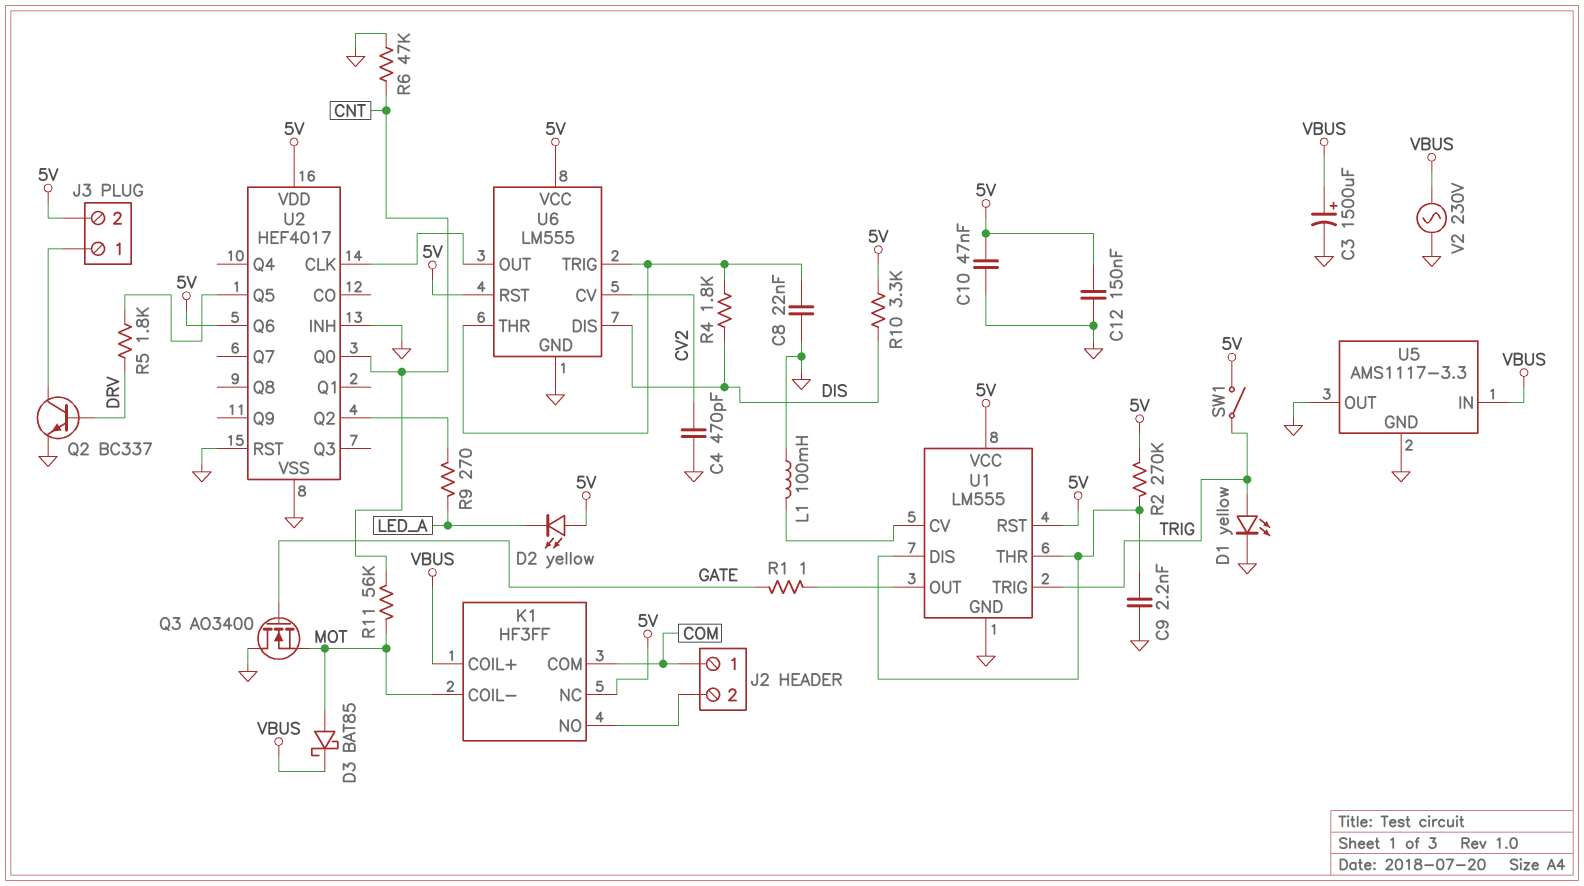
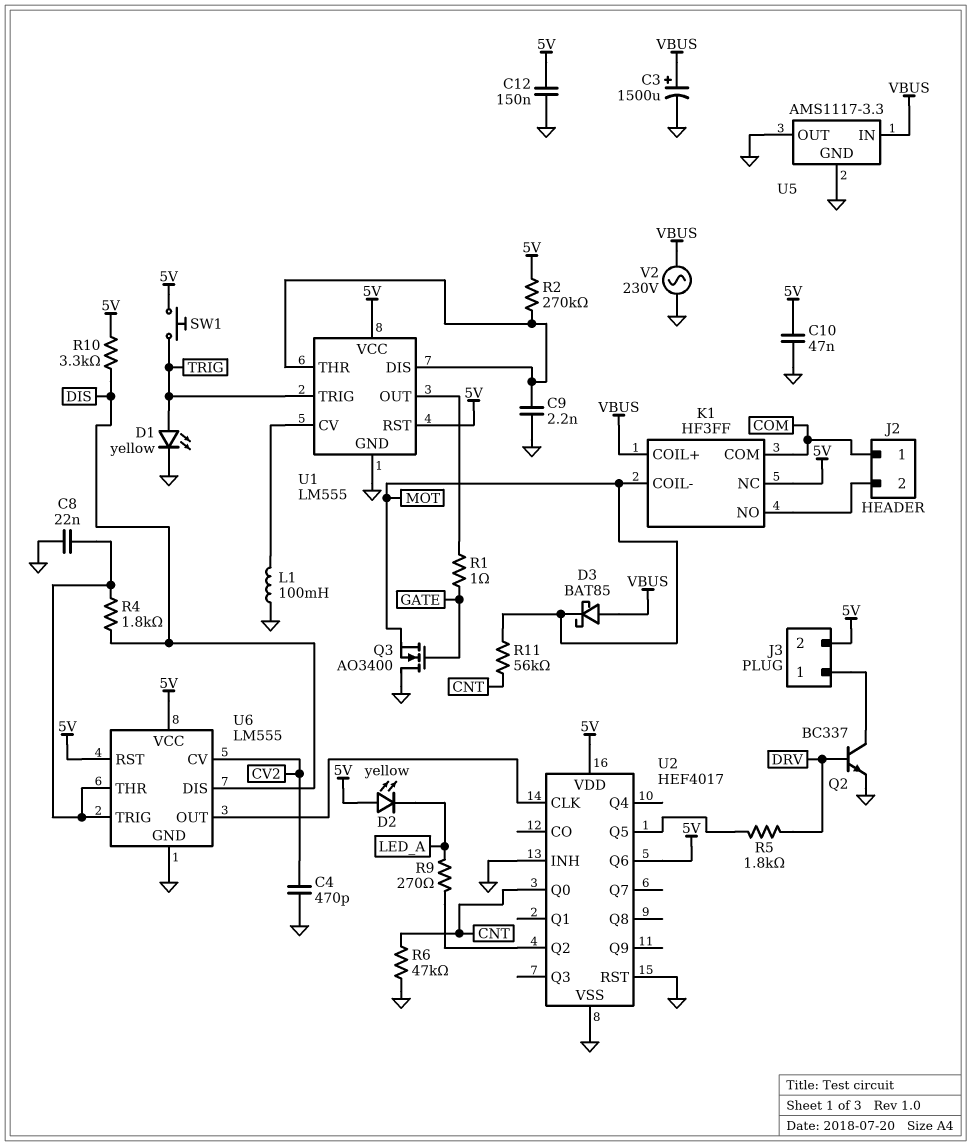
D3: schottky BAT85 (A MOT, K VBUS) -> schottky BAT85 (A VBUS, K MOT)
SW1: switch (5V, TRIG) -> button (5V, TRIG)

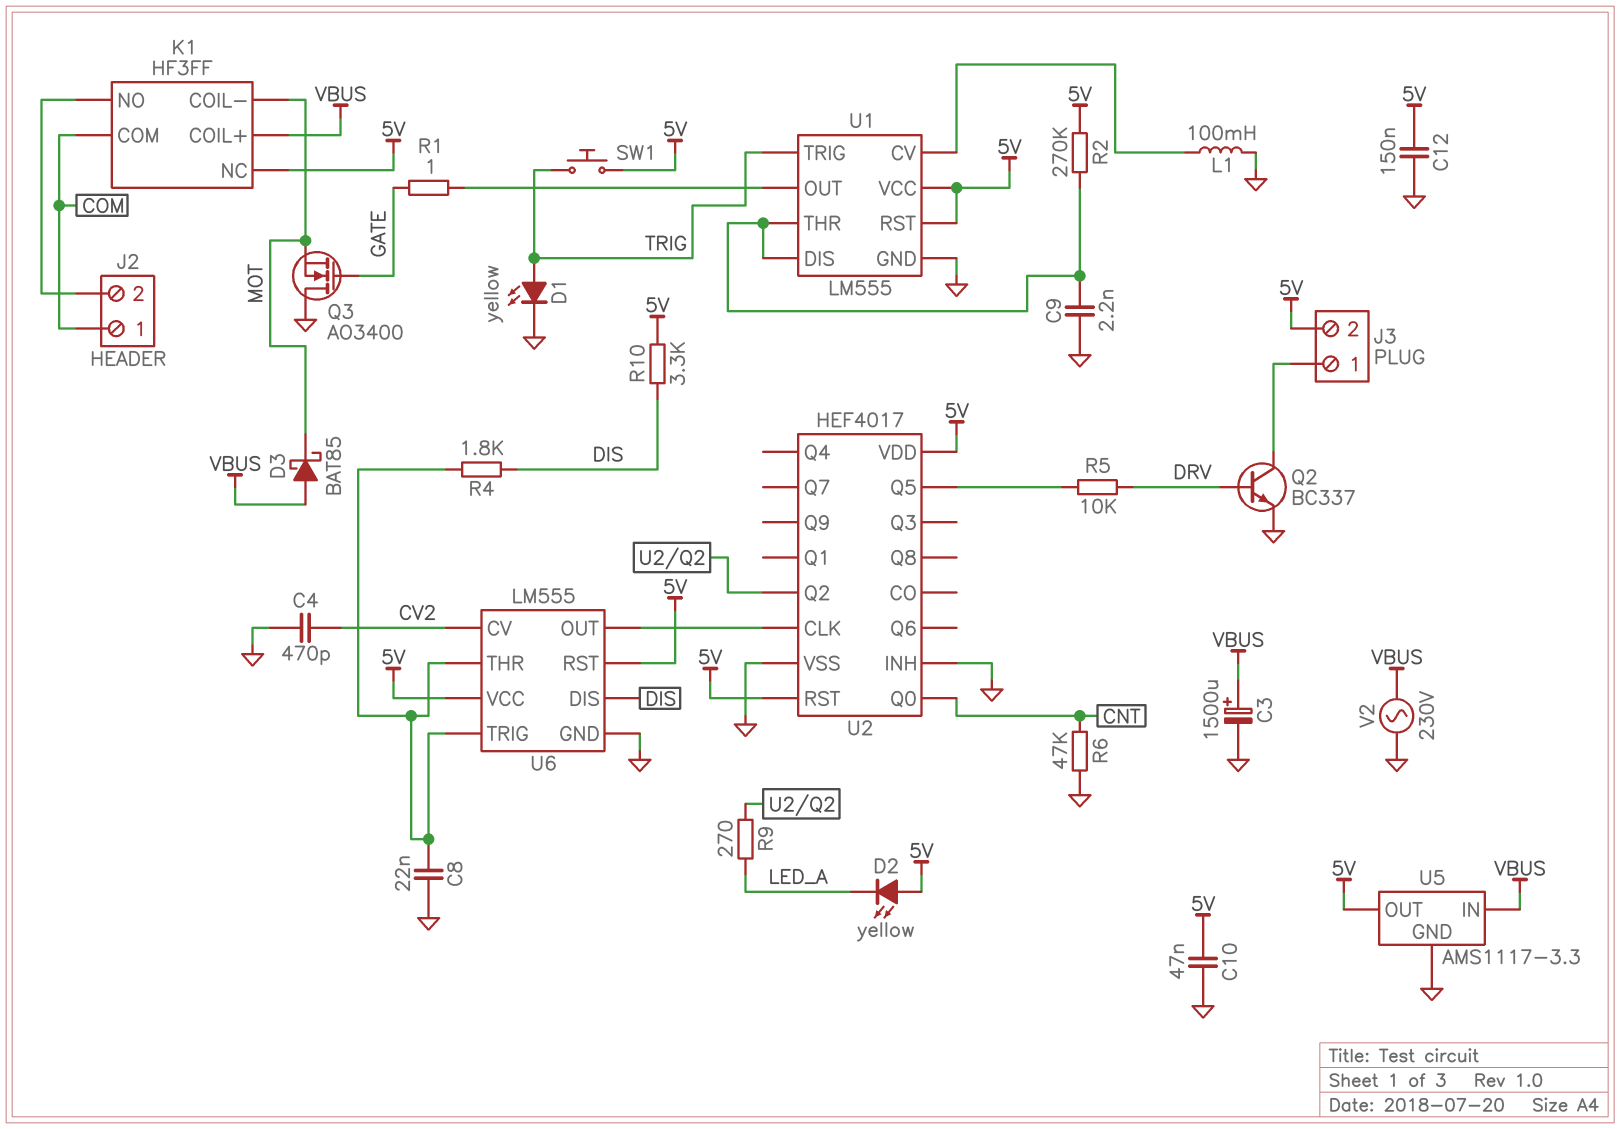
R5: 1.8k (DRV, U2/Q5) -> 10k (DRV, U2/Q5)
R11: 56k (CNT, MOT) -> none
U2 pin Q6: 5V -> none
U2 pin RST: GND -> 5V
U5 pin OUT: GND -> 5V

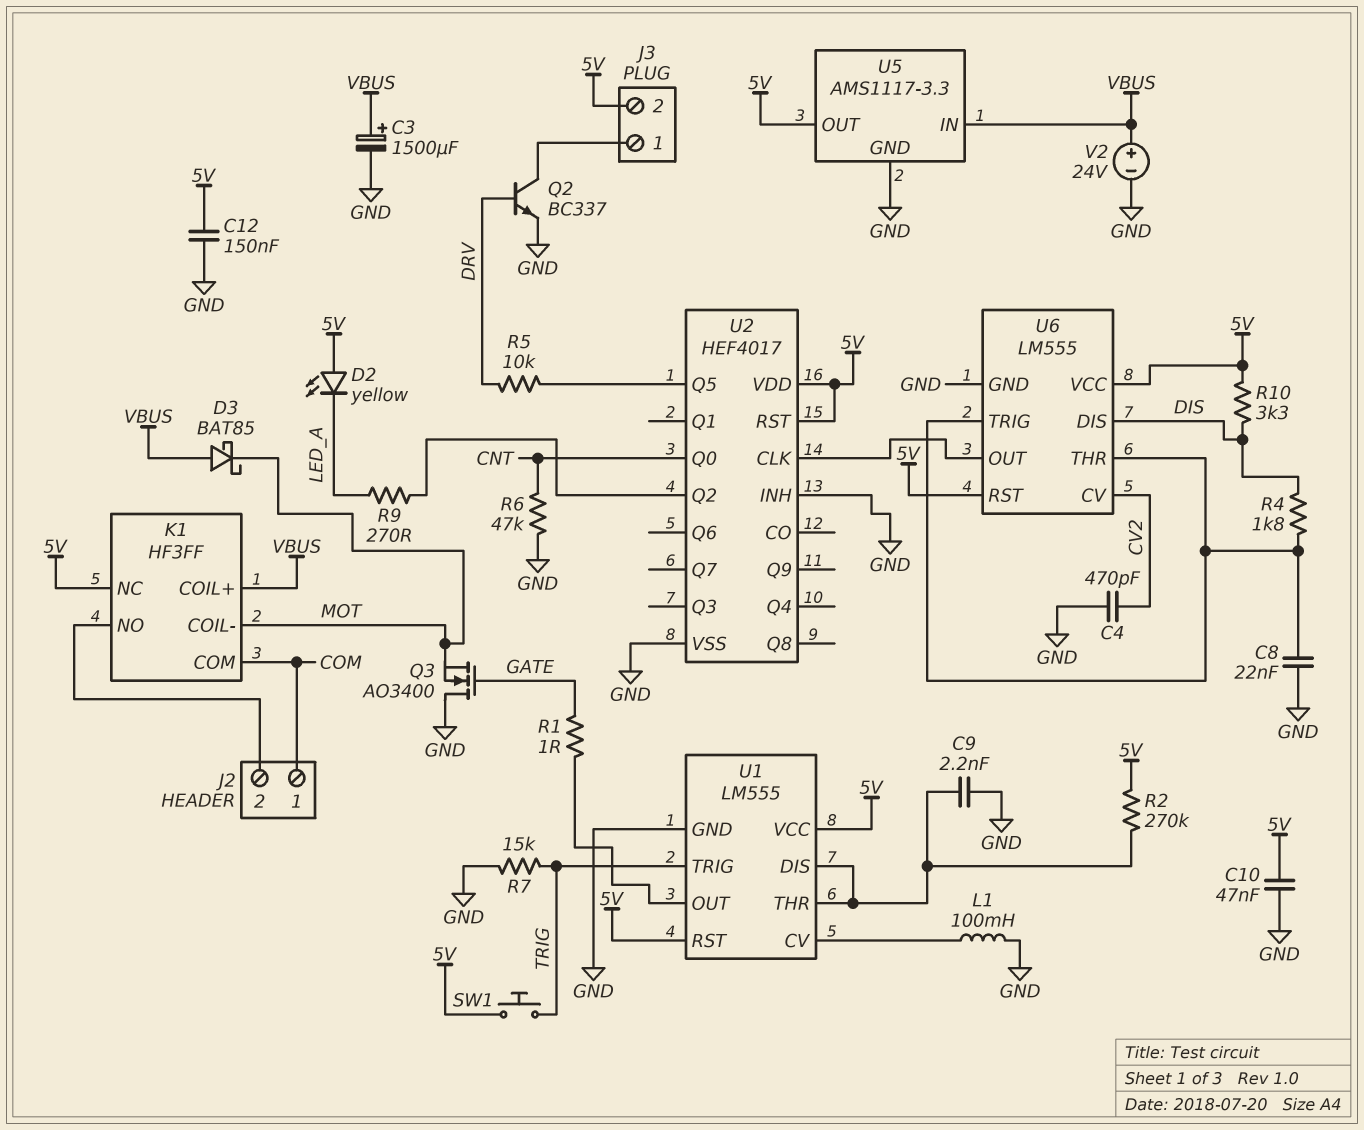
D1: LED yellow (A TRIG, K GND) -> none
R7: none -> 15k (GND, TRIG)
V2: AC 230V (GND, VBUS) -> 24V (plus VBUS, minus GND)

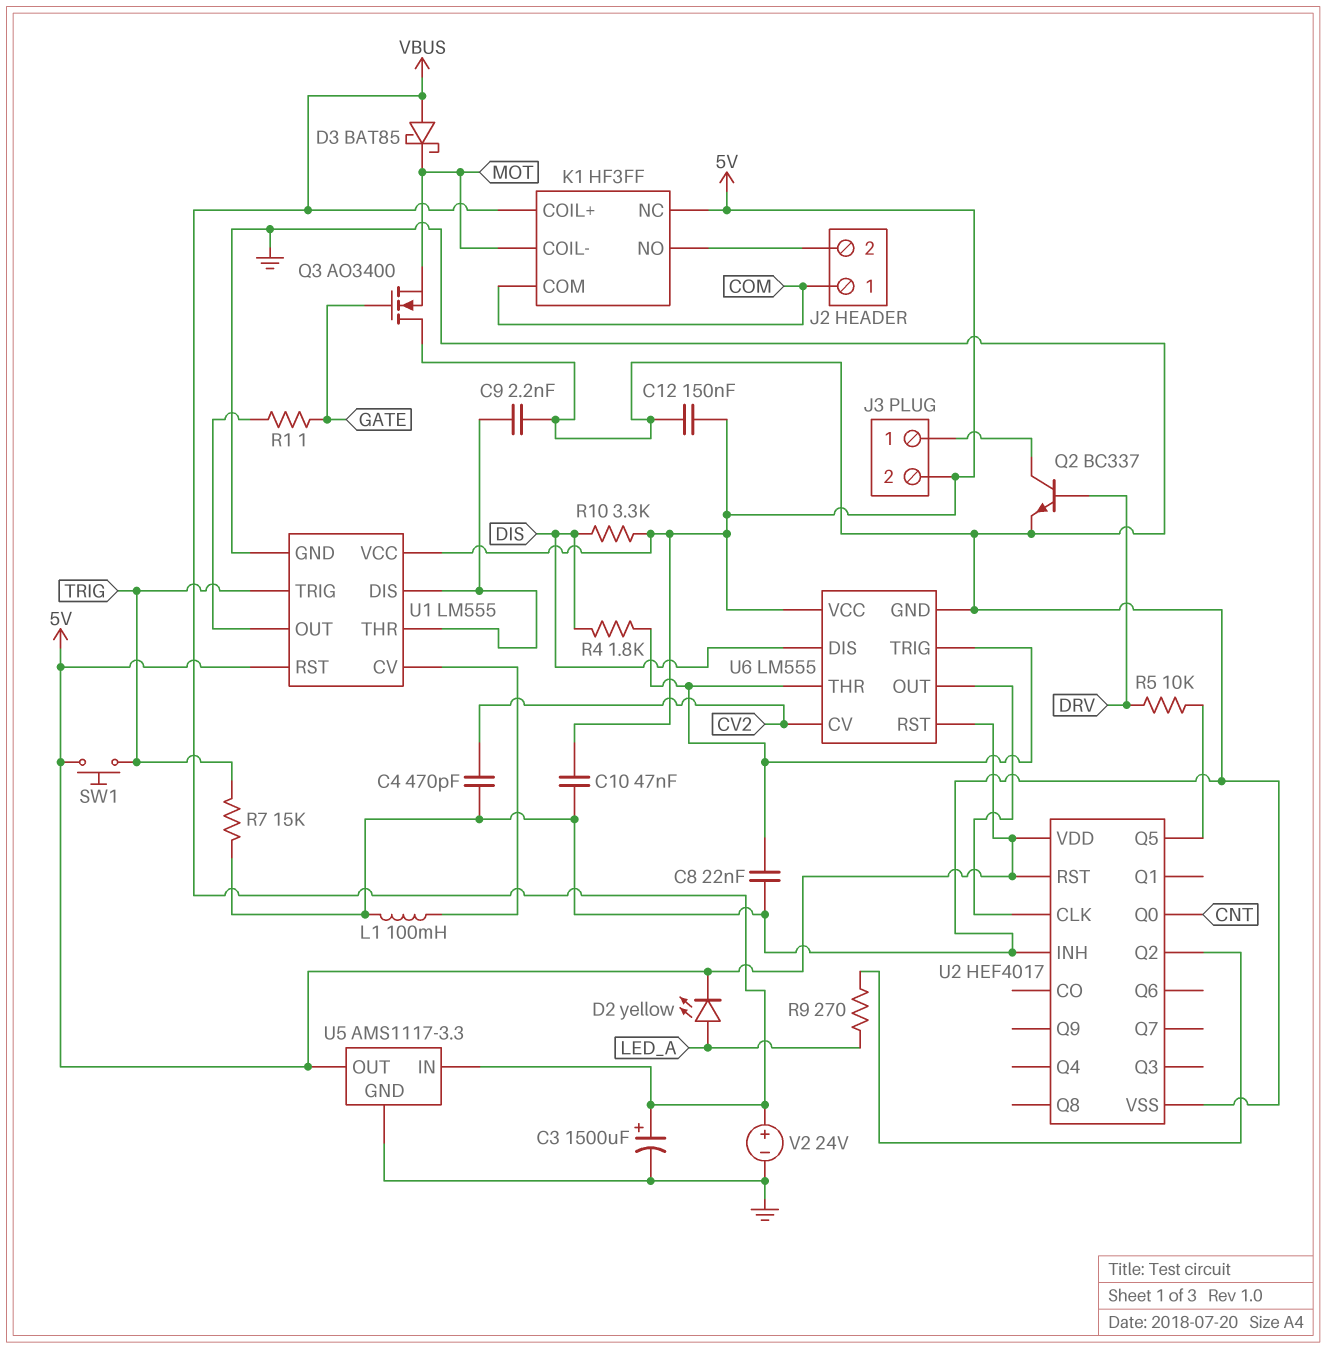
D2: LED yellow (A 5V, K LED_A) -> LED yellow (A LED_A, K 5V)
R2: 270k (5V, U1/DIS) -> none
R6: 47k (CNT, GND) -> none

